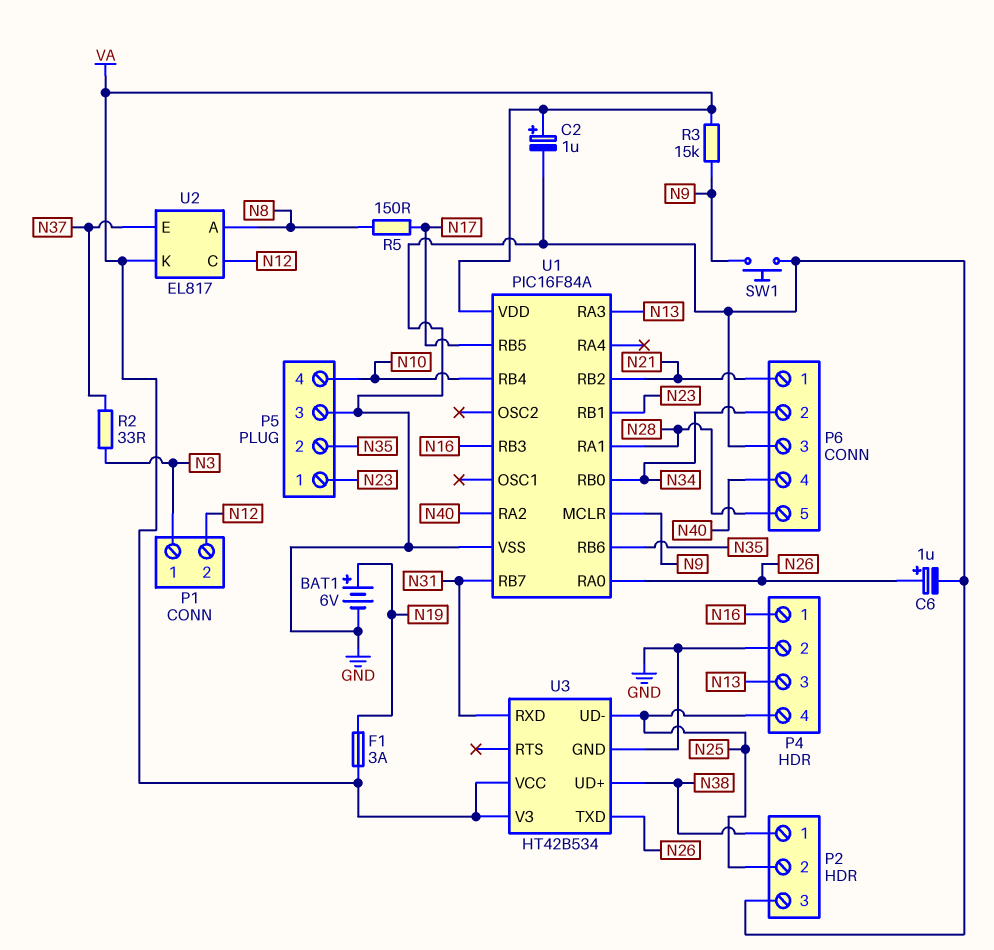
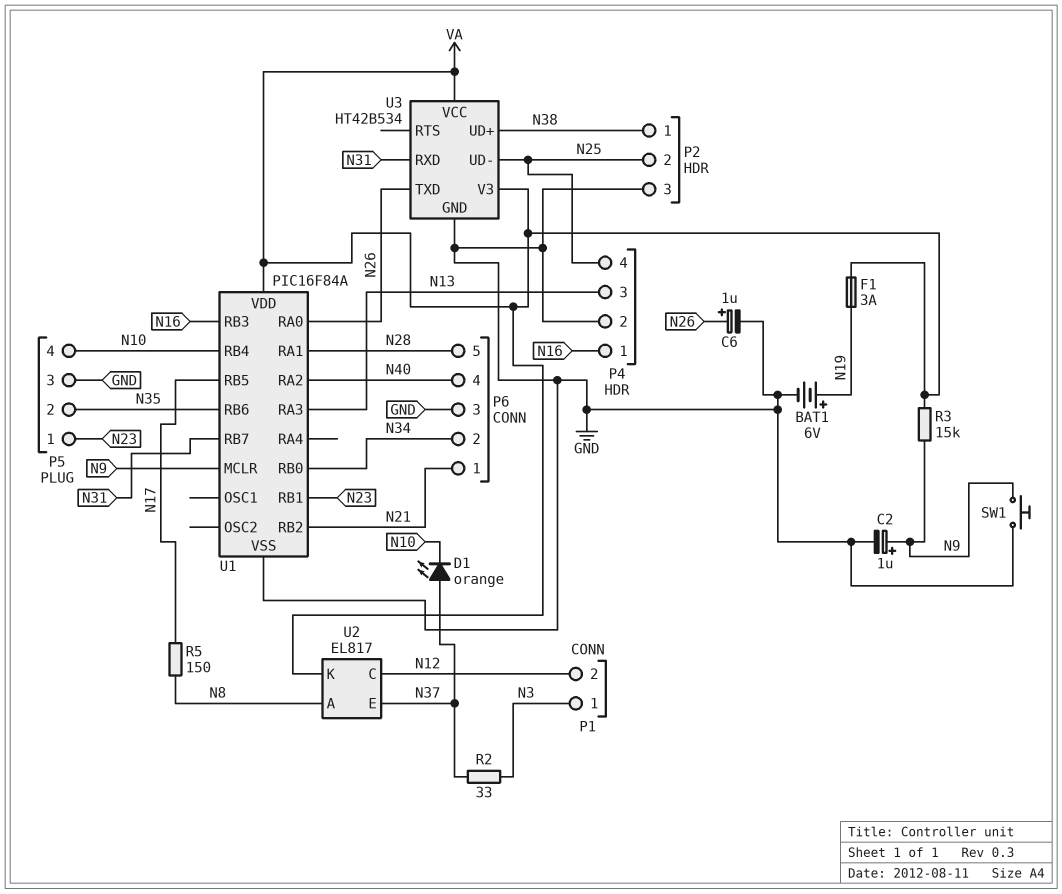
C2: 1uF (plus VA, minus GND) -> 1uF (plus N9, minus GND)
D1: none -> LED orange (A N37, K N10)

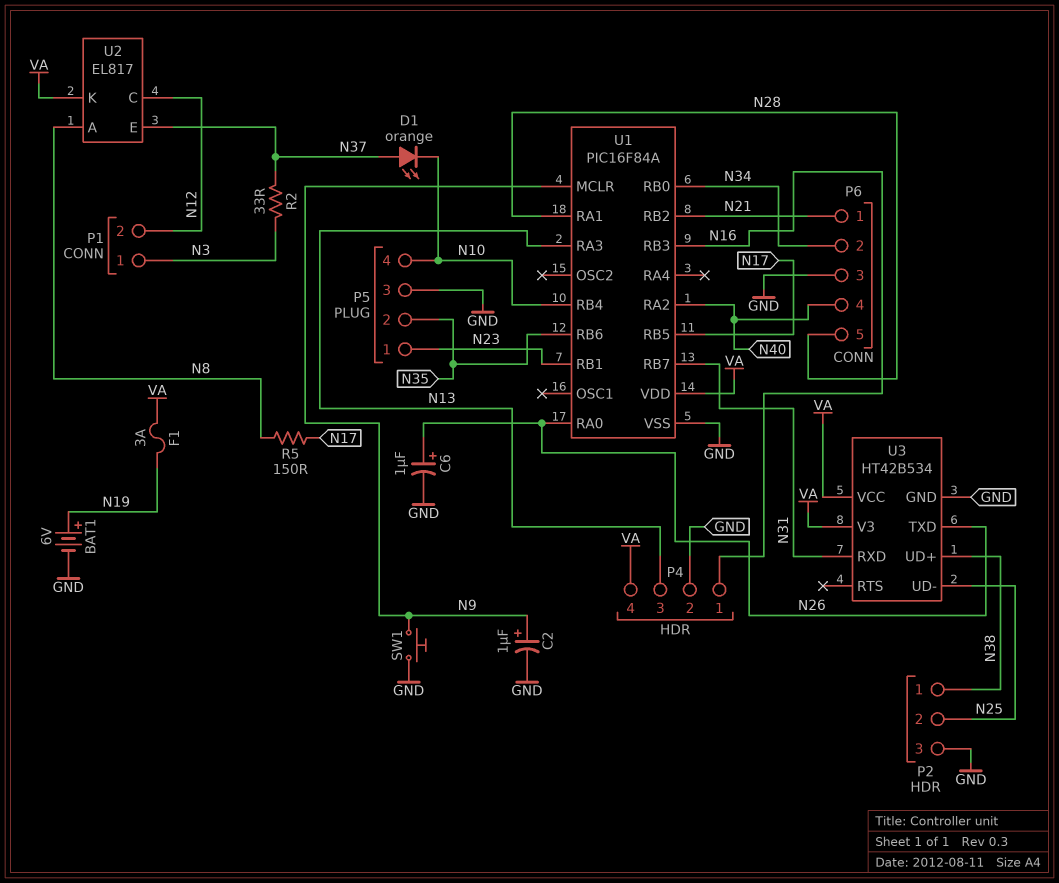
P4 pin 4: N25 -> VA
R3: 15k (N9, VA) -> none

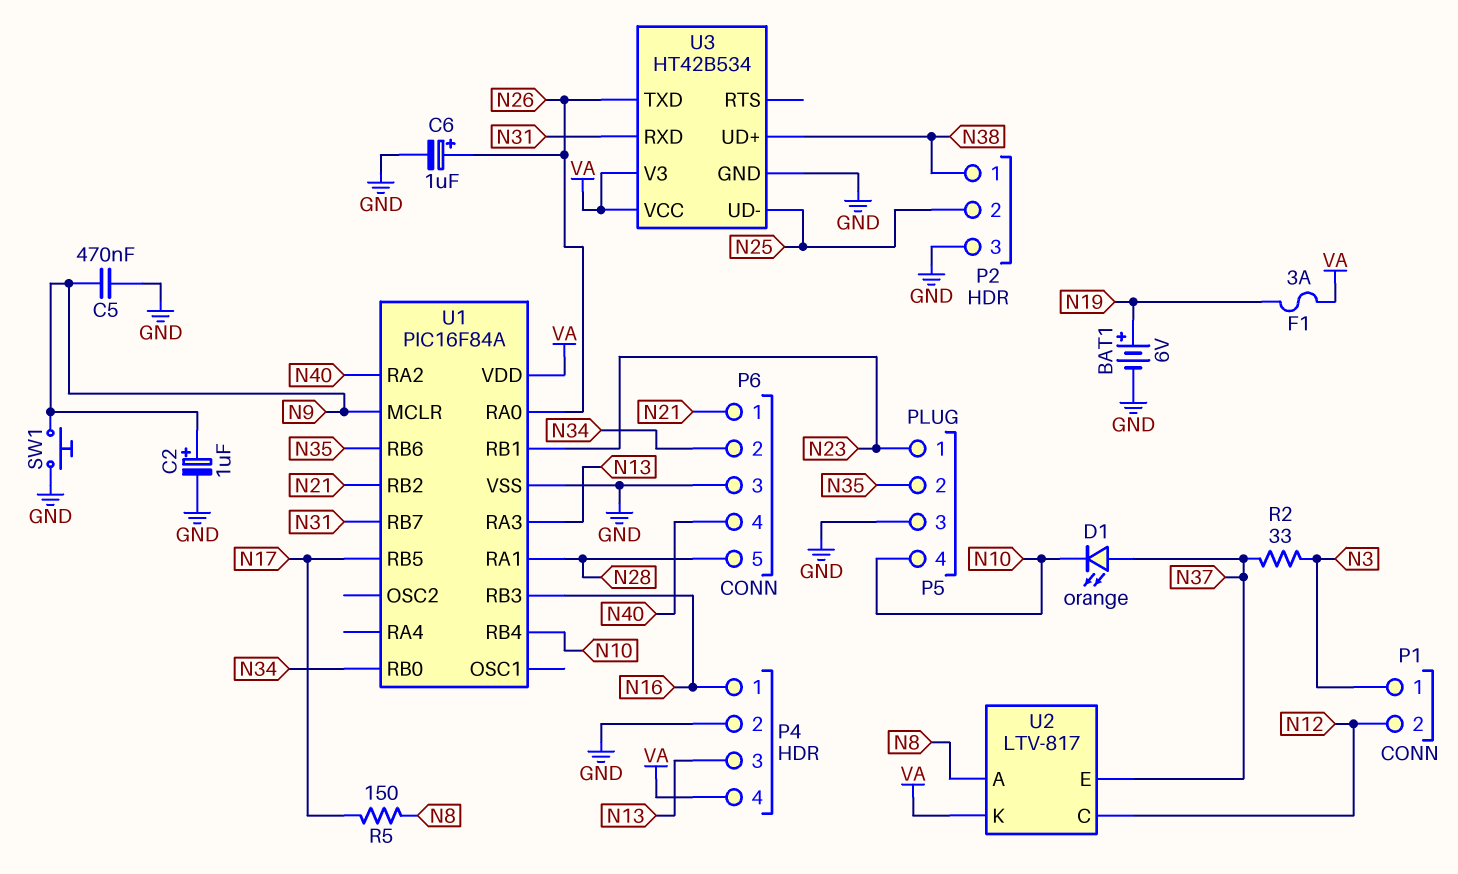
C5: none -> 470nF (GND, N9)
U2: EL817 -> LTV-817

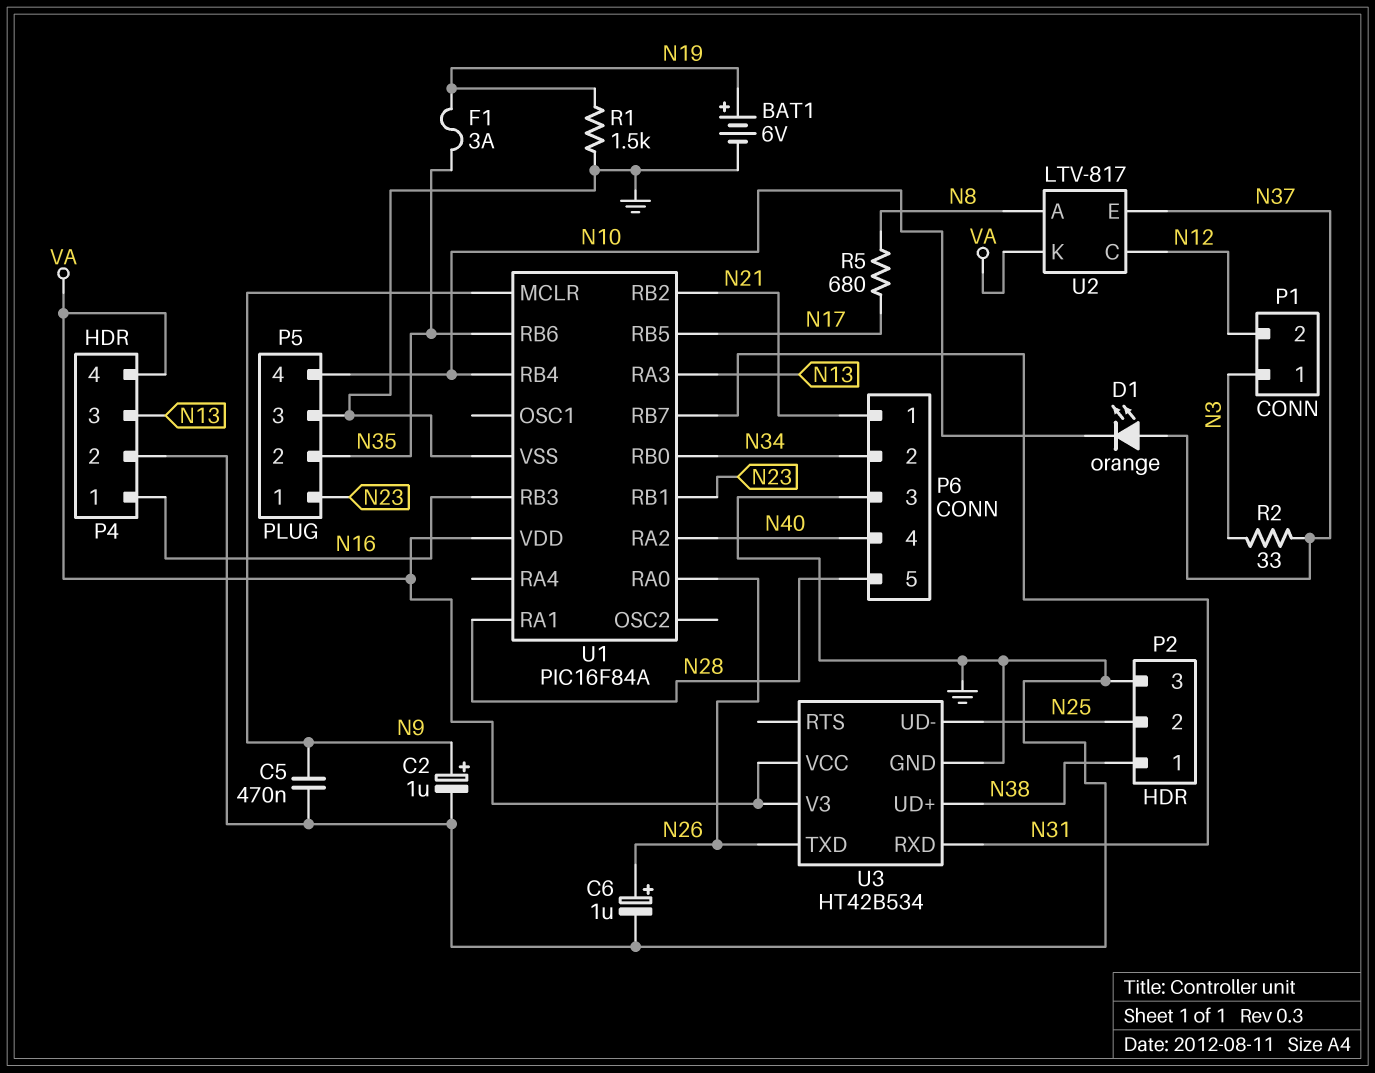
F1: 3A (N19, VA) -> 3A (N19, N35)
R1: none -> 1.5k (GND, N19)
R5: 150 (N8, N17) -> 680 (N8, N17)
SW1: button (GND, N9) -> none

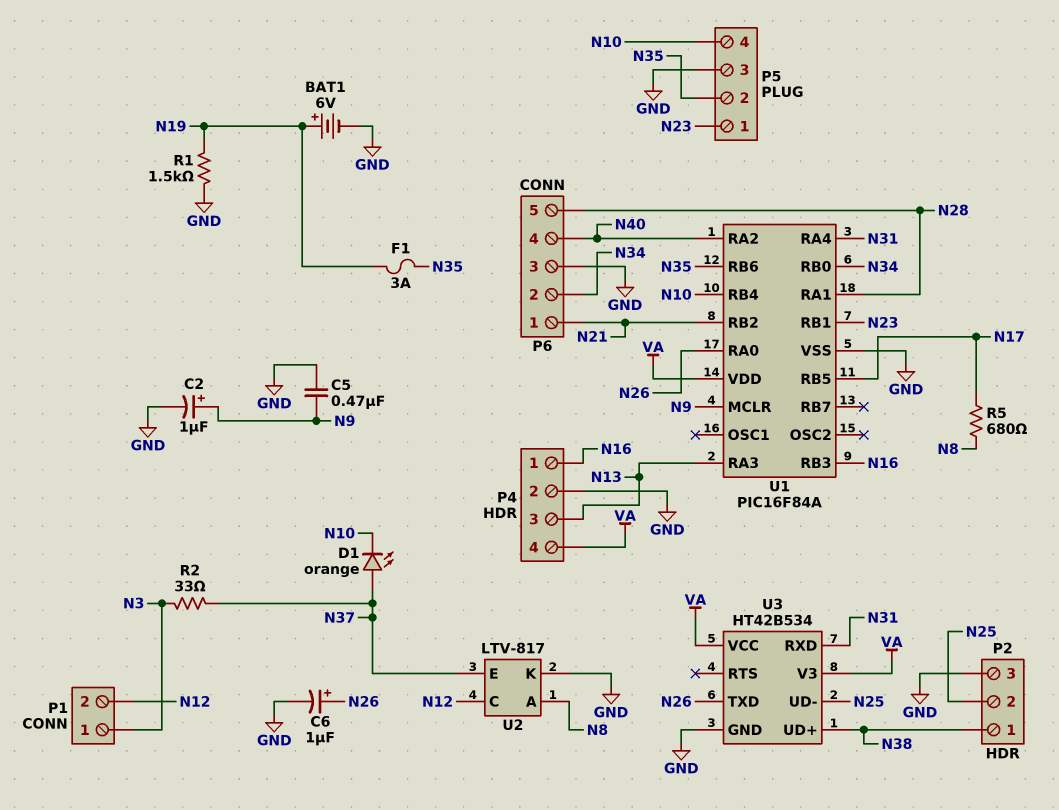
U1 pin RA4: none -> N31
U1 pin RB7: N31 -> none
U2 pin K: VA -> GND

